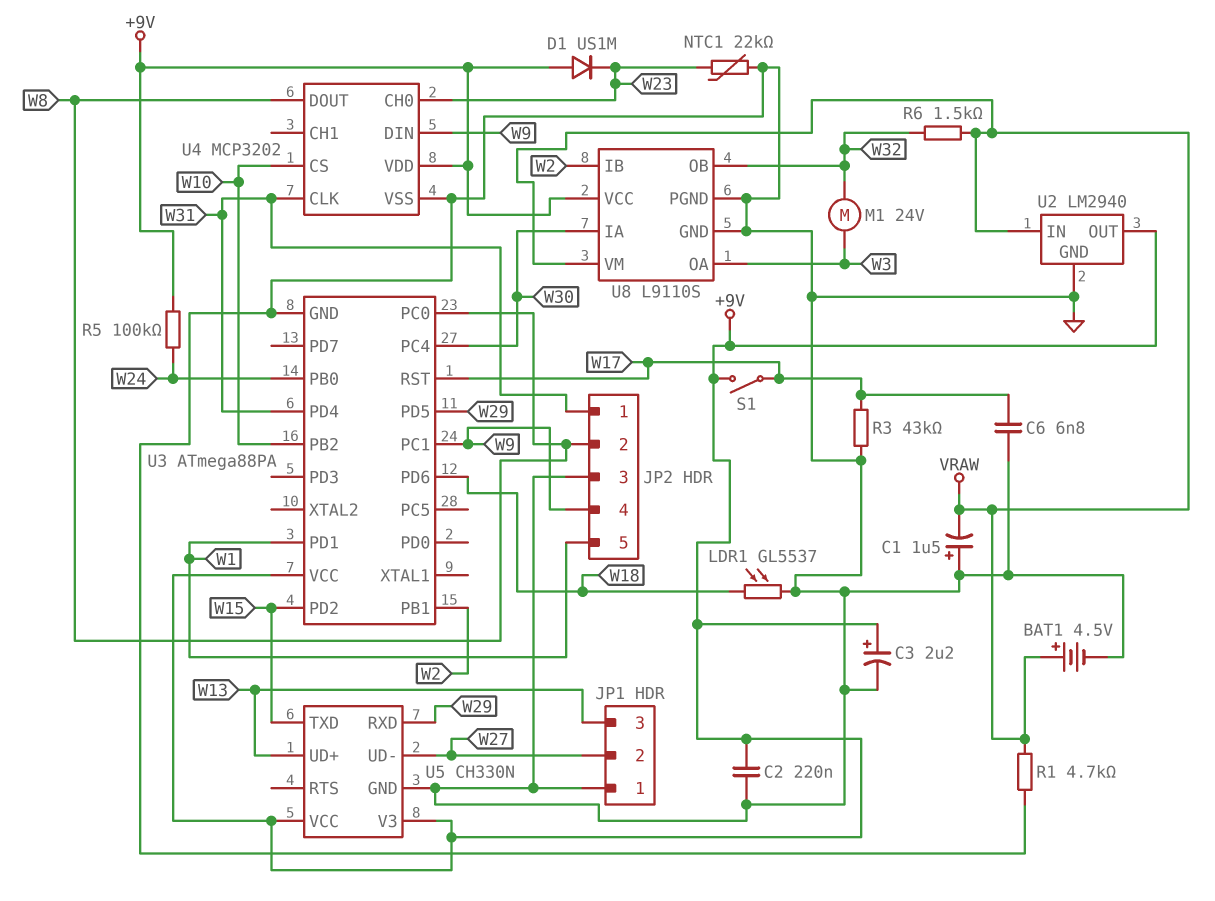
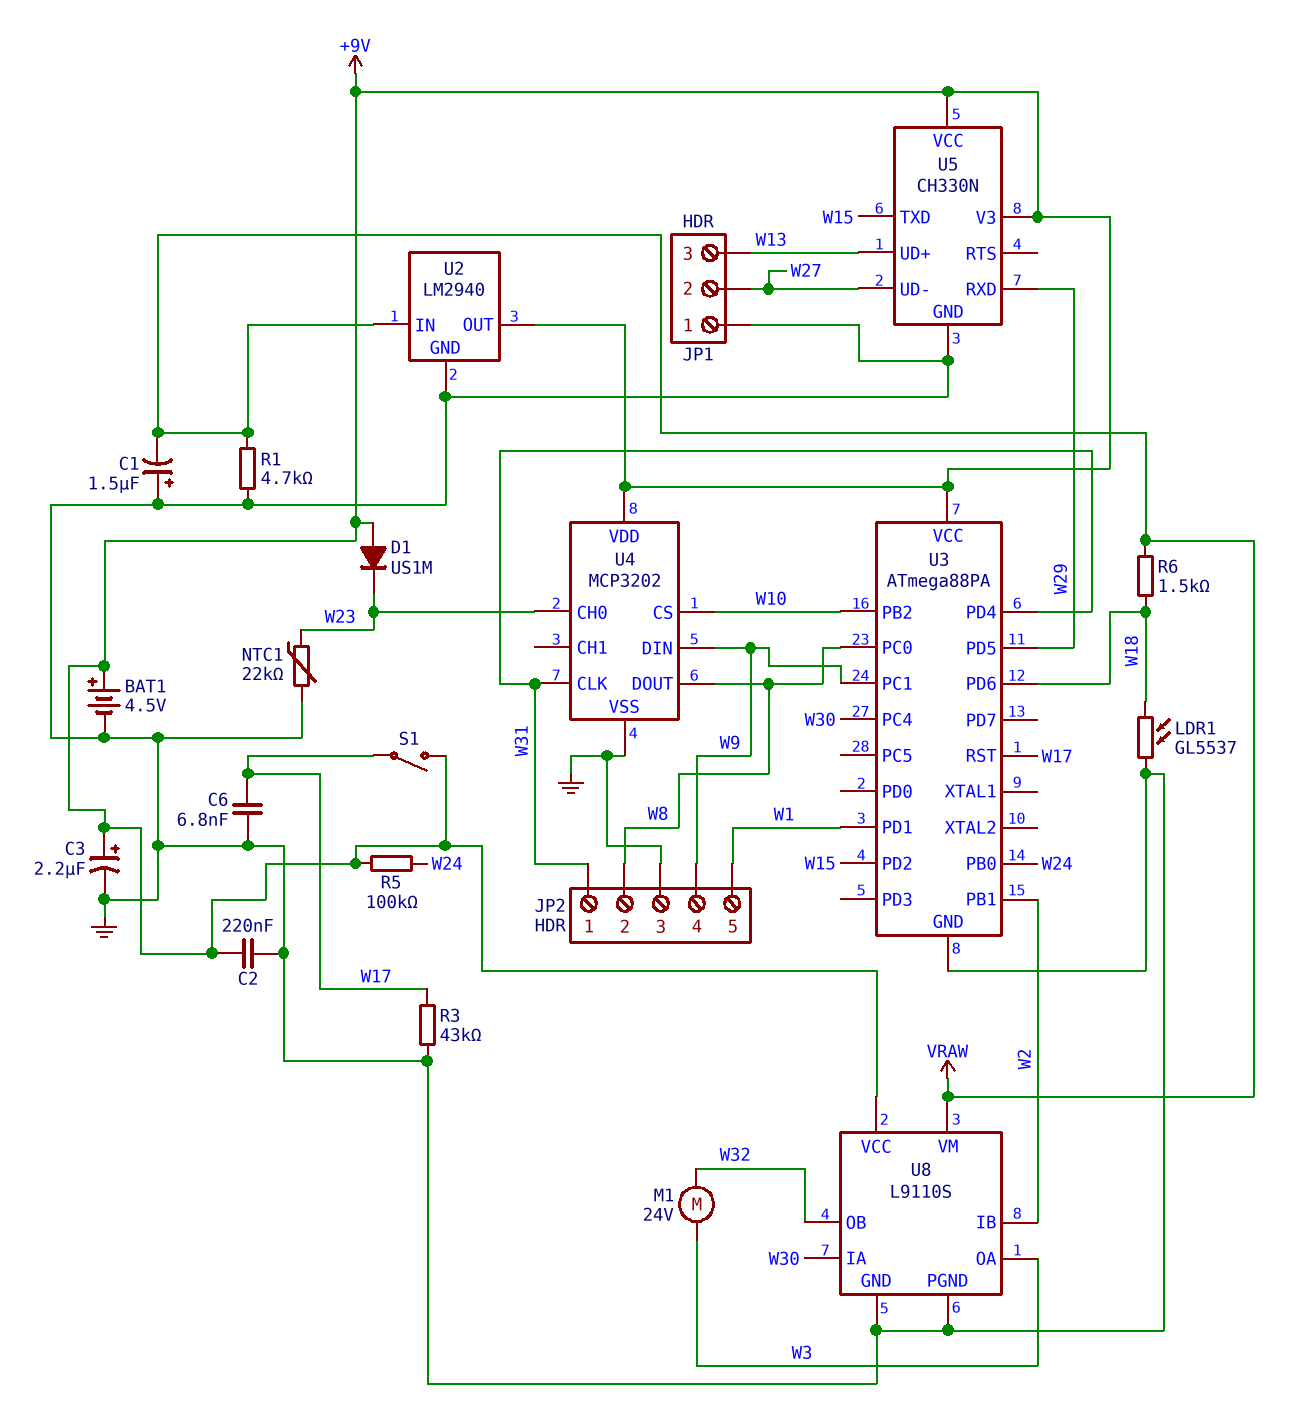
BAT1: 4.5V (plus VRAW, minus GND) -> 4.5V (plus +9V, minus GND)
R6: 1.5k (VRAW, W32) -> 1.5k (VRAW, W18)

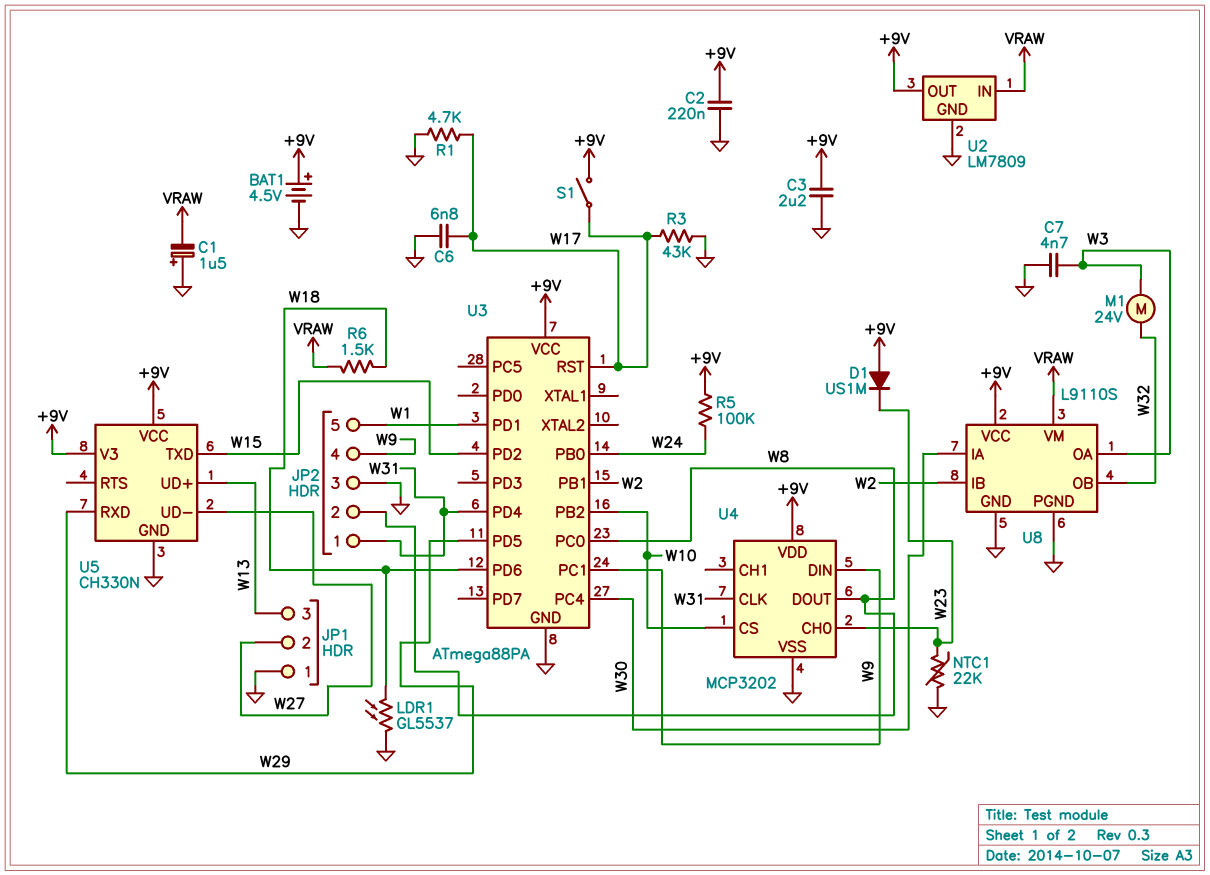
C3: 2.2uF (plus +9V, minus GND) -> 2.2uF (+9V, GND)
C7: none -> 4.7nF (GND, W3)
R1: 4.7k (GND, VRAW) -> 4.7k (GND, W17)
U2: LM2940 -> LM7809

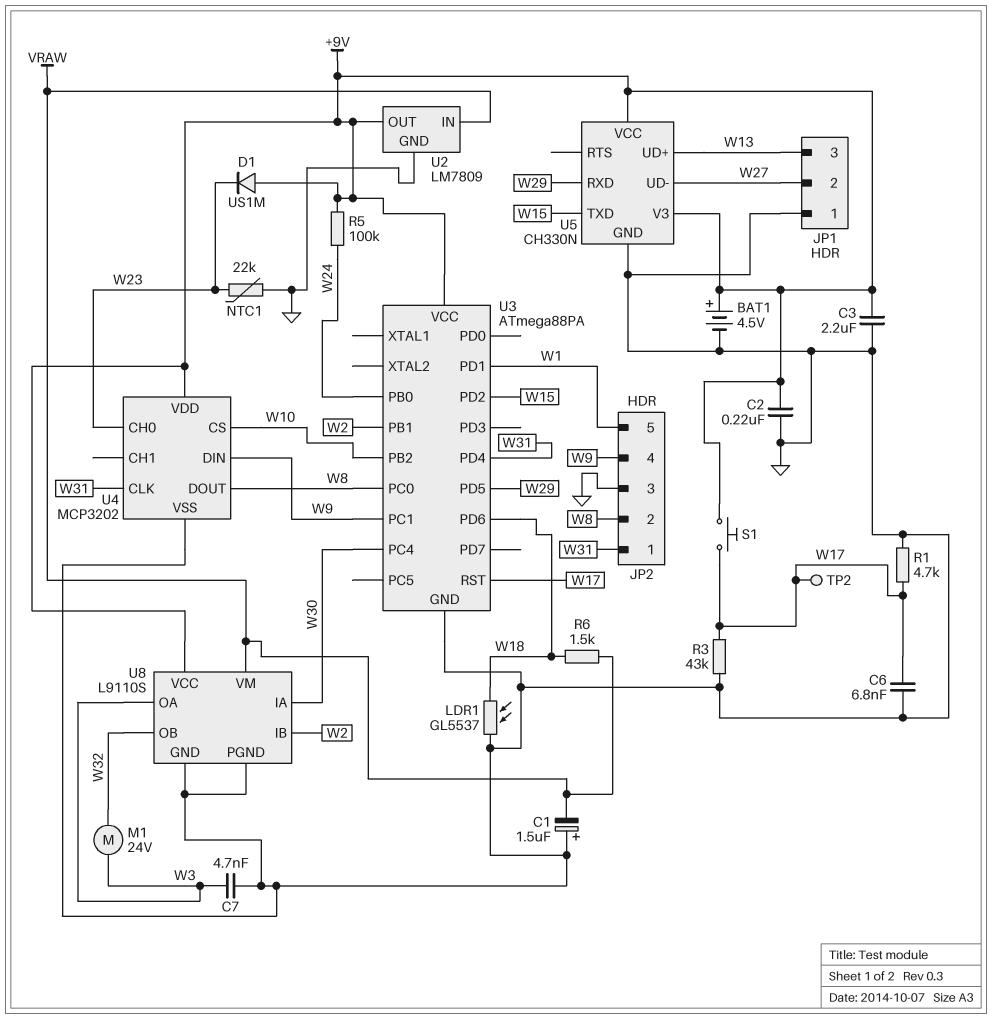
S1: switch (+9V, W17) -> button (+9V, W17)
TP2: none -> test point (W17)

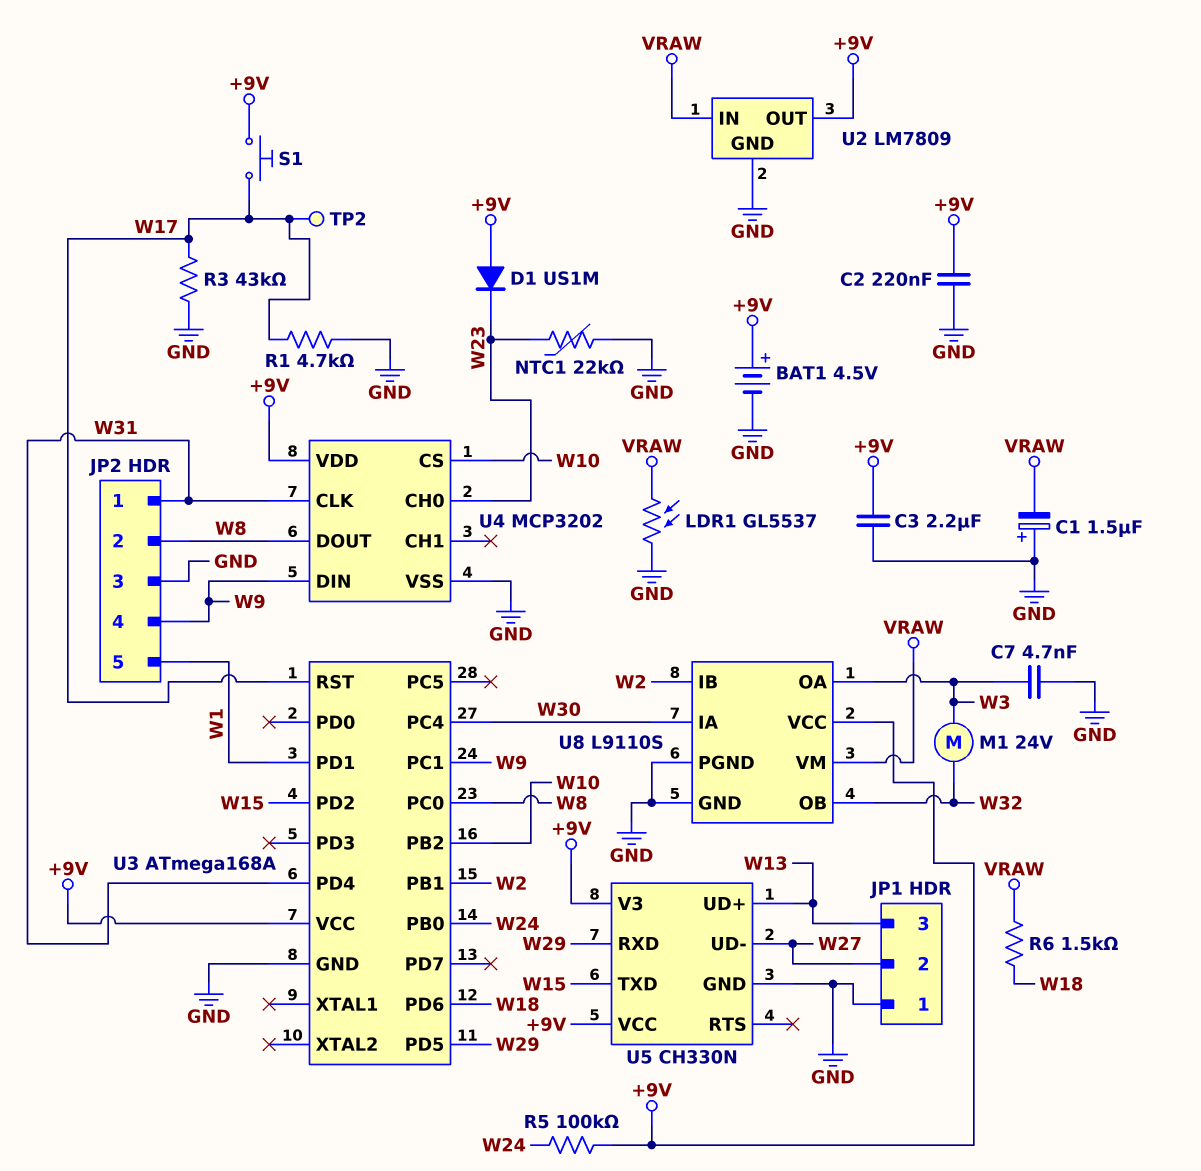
C6: 6.8nF (GND, W17) -> none
LDR1: GL5537 (GND, W18) -> GL5537 (GND, VRAW)
U3: ATmega88PA -> ATmega168A

